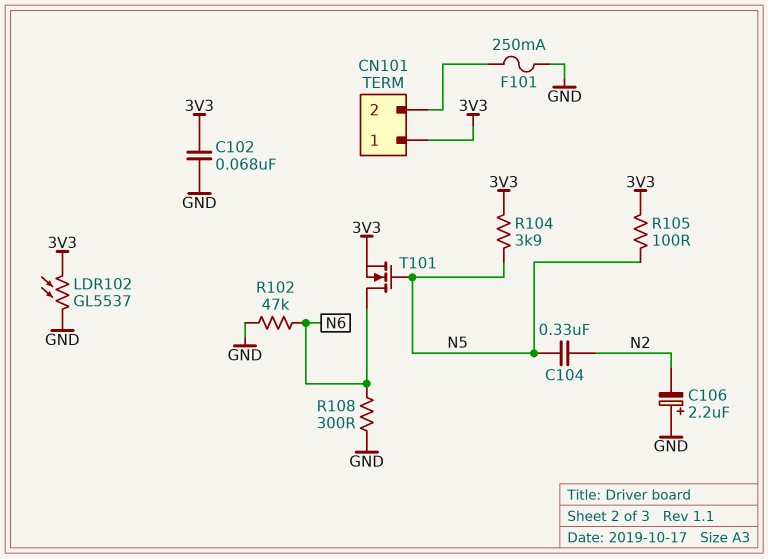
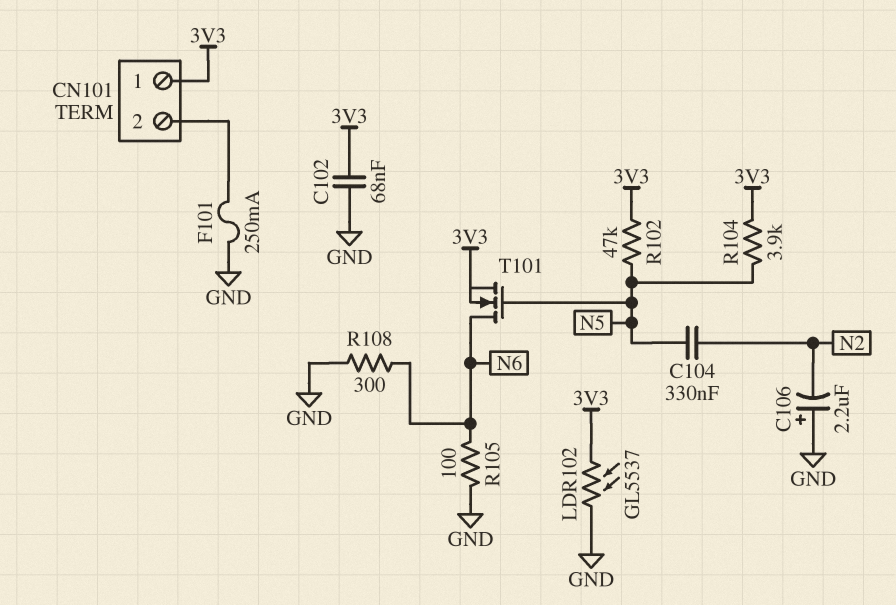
R102: 47k (GND, N6) -> 47k (3V3, N5)
R105: 100 (3V3, N5) -> 100 (GND, N6)

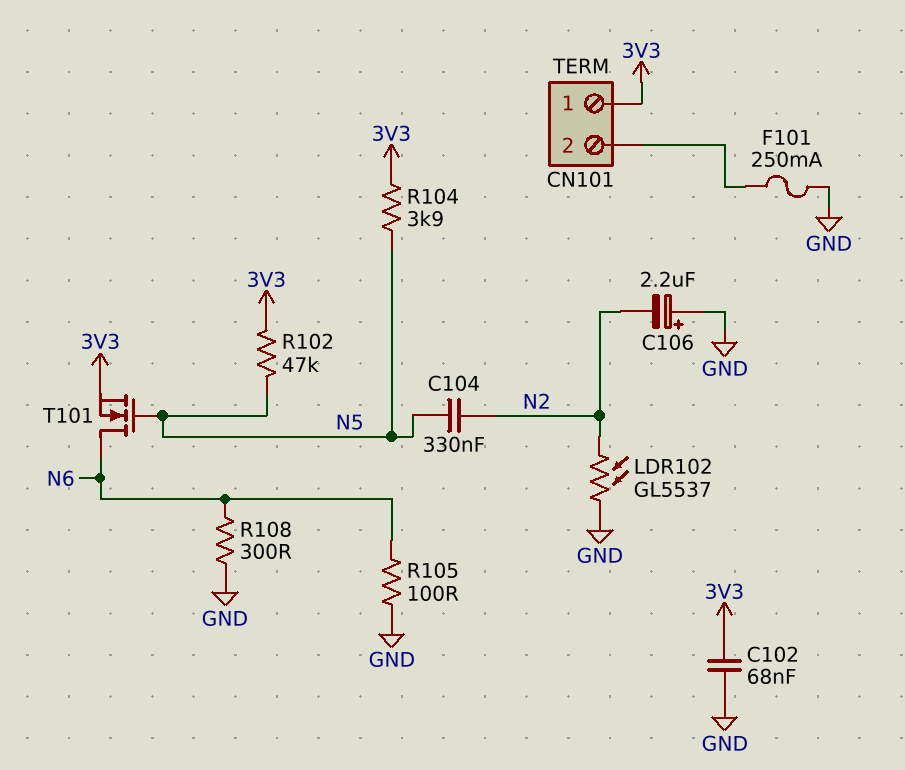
LDR102: GL5537 (3V3, GND) -> GL5537 (GND, N2)

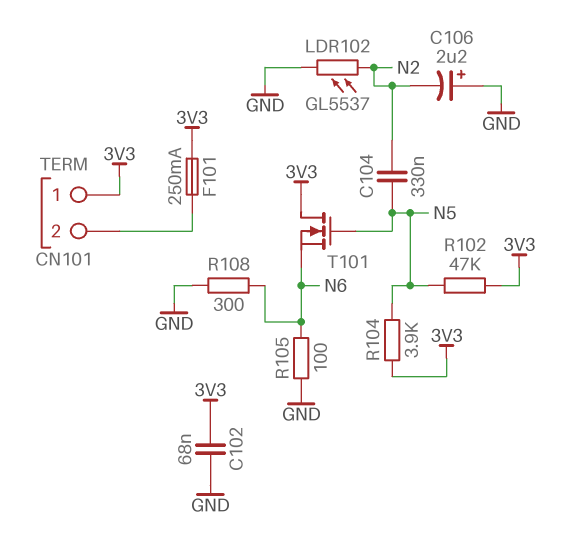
F101: 250mA (CN101/2, GND) -> 250mA (3V3, CN101/2)
T101: NMOS (G N5, D N6, S 3V3) -> NMOS (G N5, D 3V3, S N6)

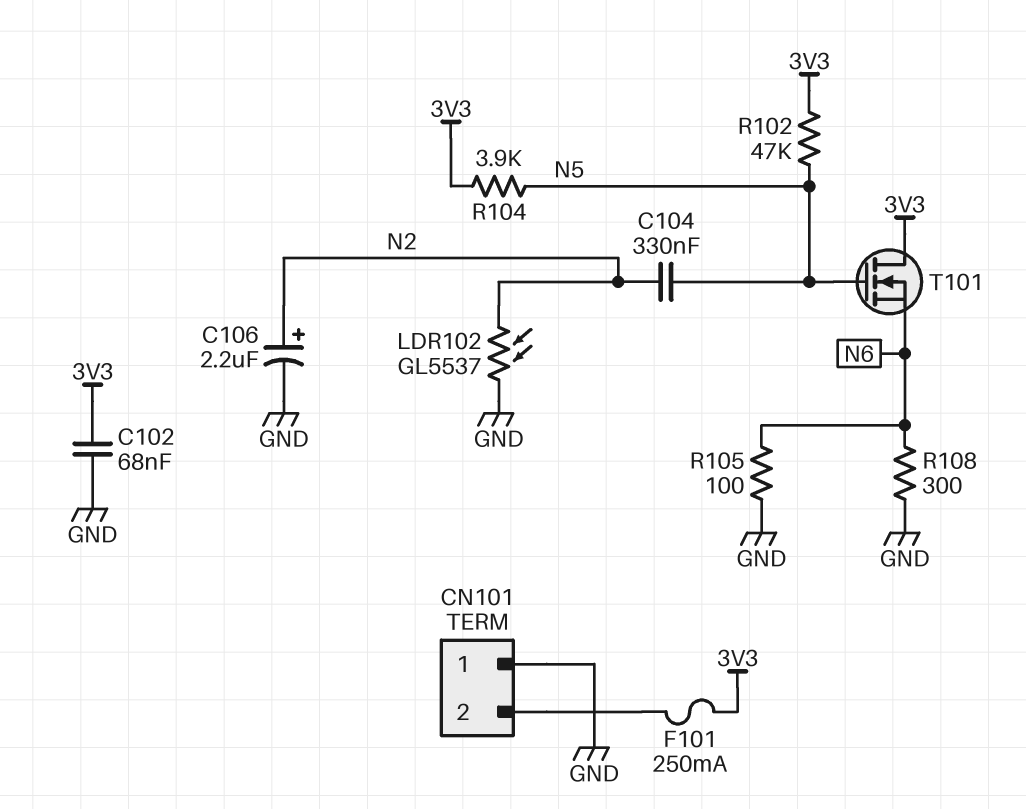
C106: 2.2uF (plus GND, minus N2) -> 2.2uF (plus N2, minus GND)
CN101 pin 1: 3V3 -> GND

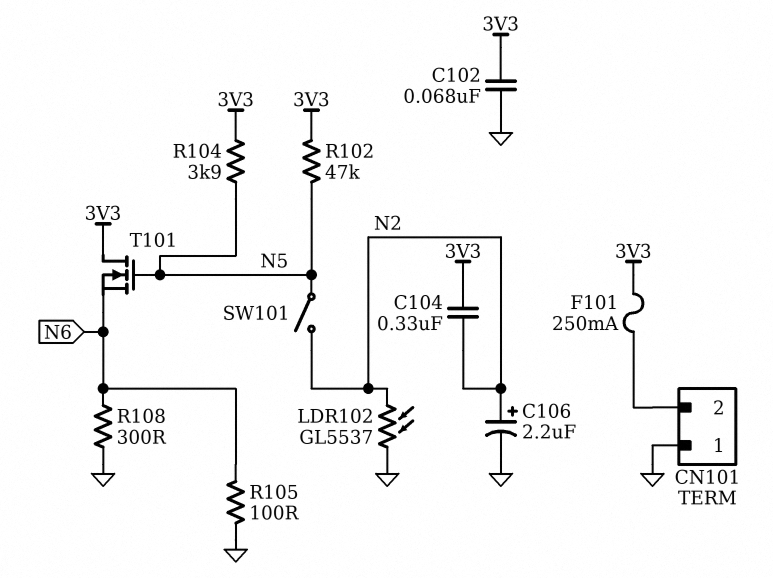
C104: 330nF (N2, N5) -> 330nF (3V3, N2)
SW101: none -> switch (N2, N5)

